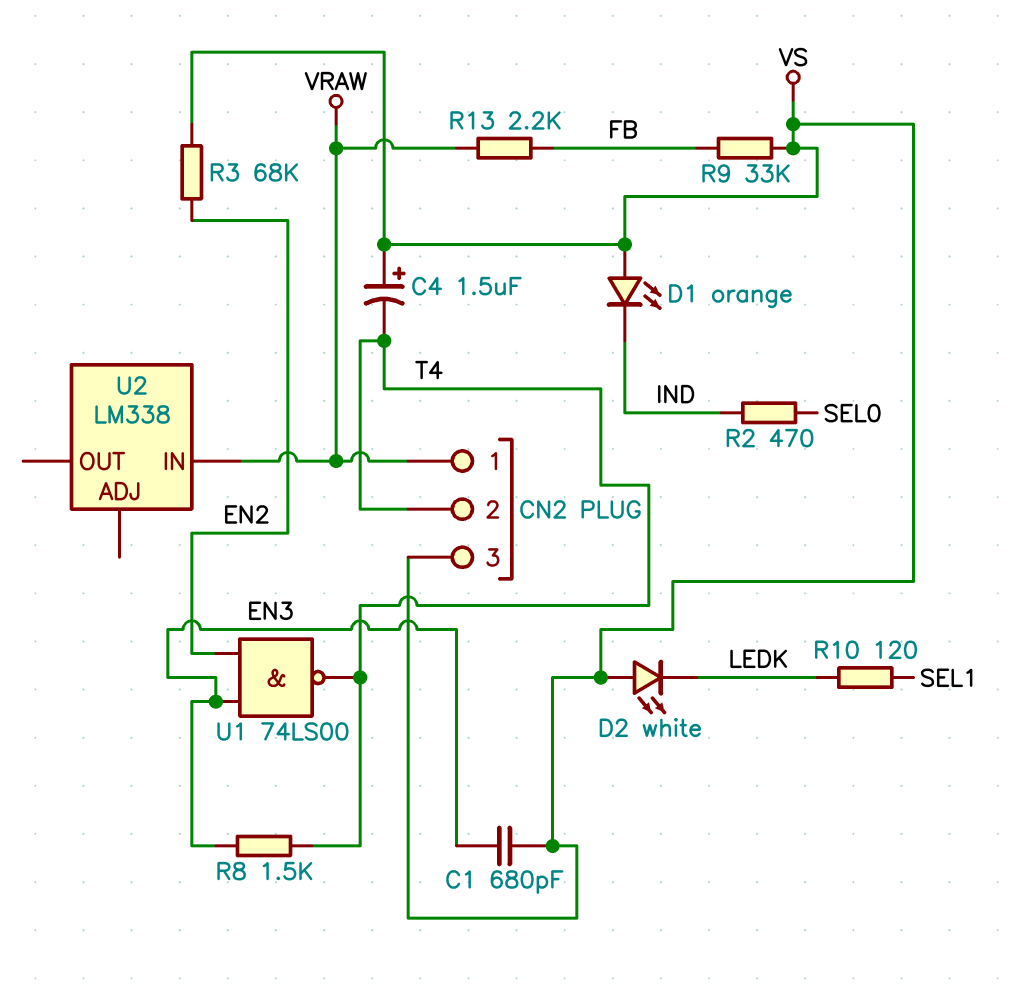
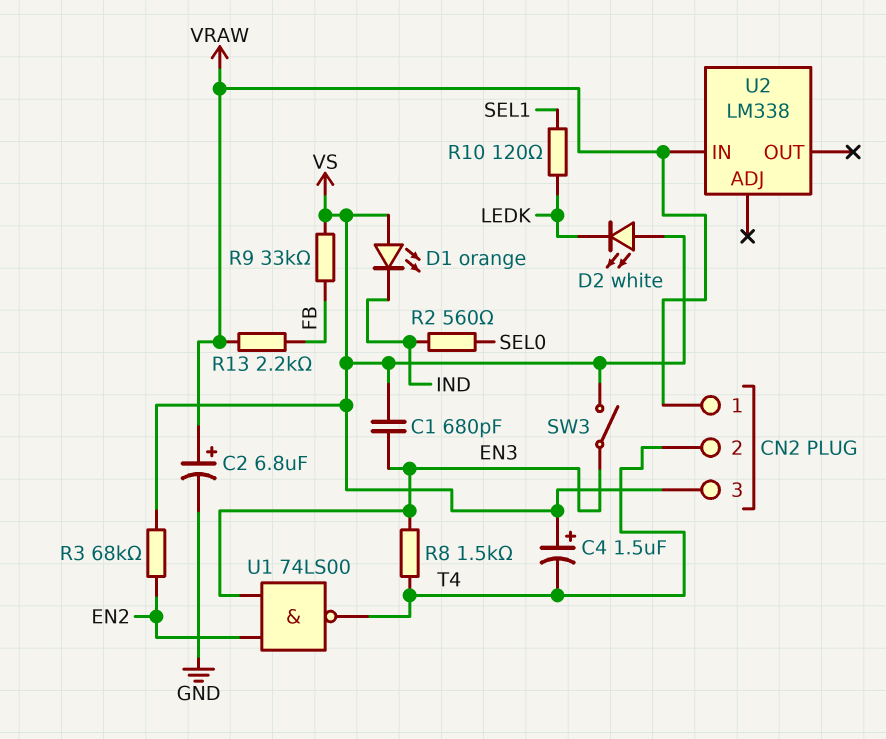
C2: none -> 6.8uF (plus VRAW, minus GND)
R2: 470 (IND, SEL0) -> 560 (IND, SEL0)
SW3: none -> switch (EN3, VS)

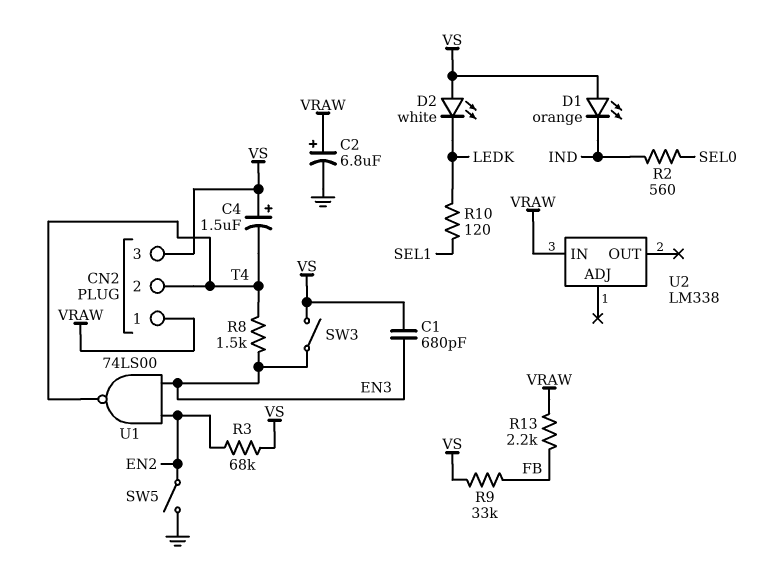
SW5: none -> switch (EN2, GND)

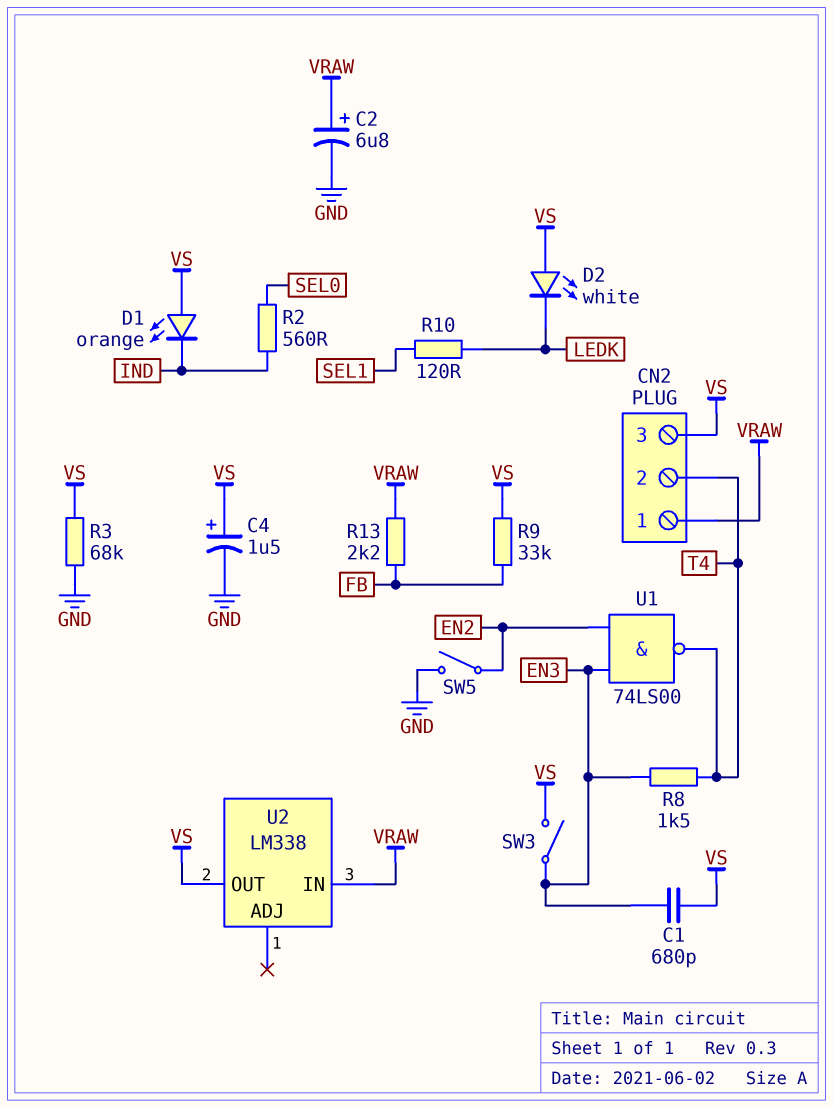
C4: 1.5uF (plus VS, minus T4) -> 1.5uF (plus VS, minus GND)
R3: 68k (EN2, VS) -> 68k (GND, VS)
U2 pin OUT: none -> VS

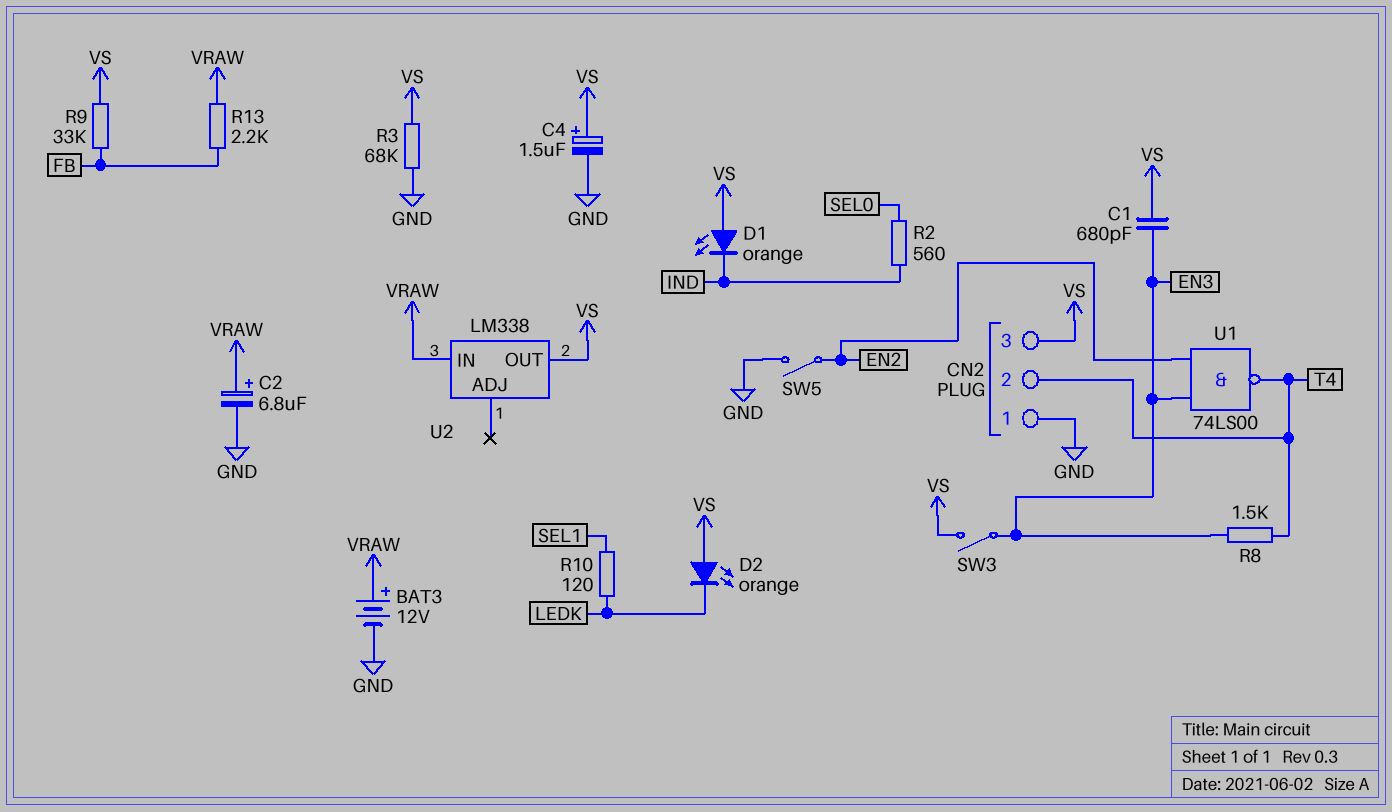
BAT3: none -> 12V (plus VRAW, minus GND)
CN2 pin 1: VRAW -> GND
D2: LED white (A VS, K LEDK) -> LED orange (A VS, K LEDK)

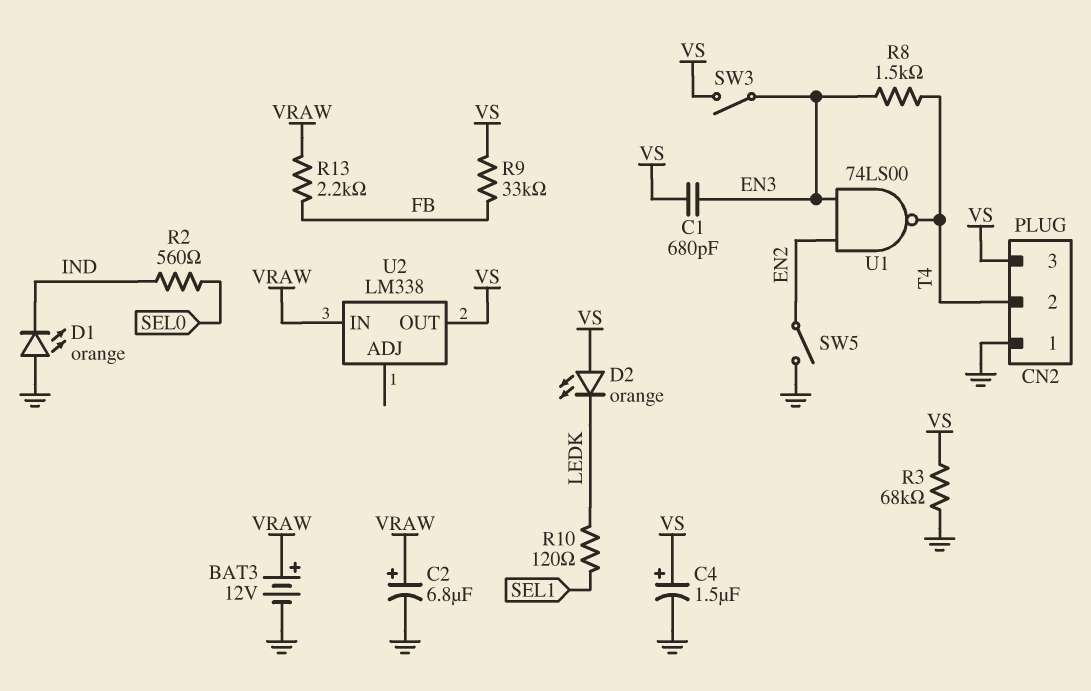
D1: LED orange (A VS, K IND) -> LED orange (A GND, K IND)

